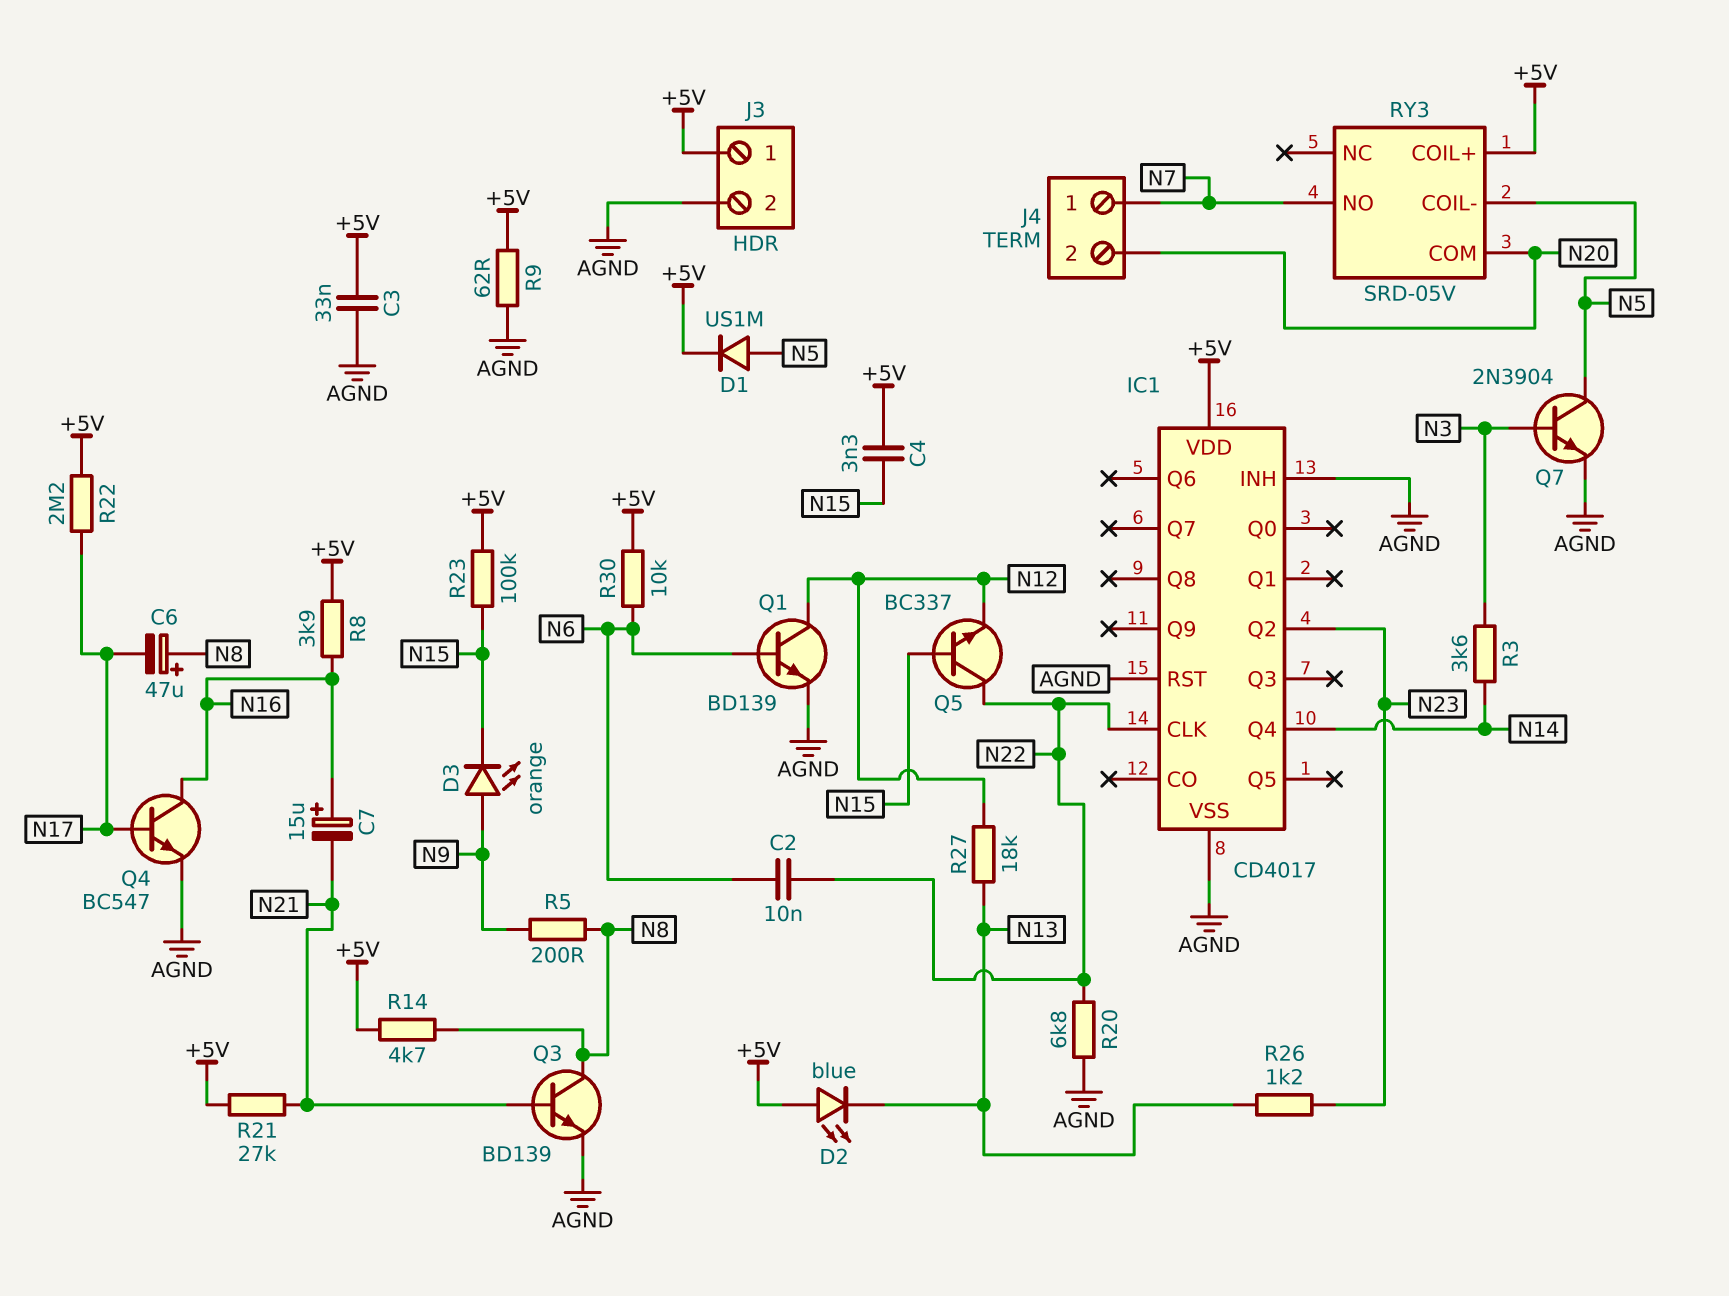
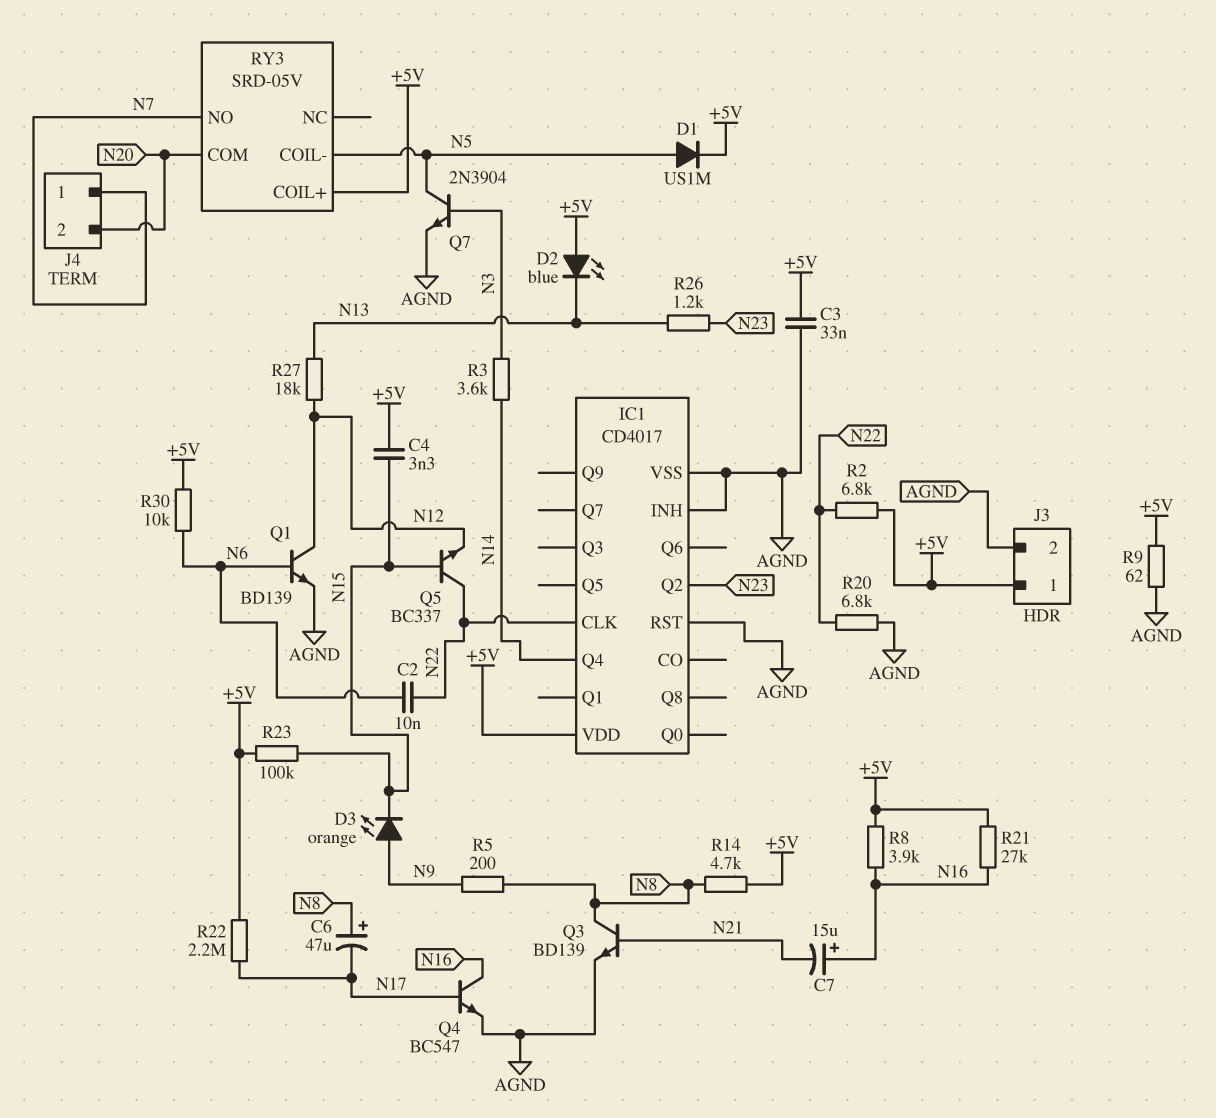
R2: none -> 6.8k (+5V, N22)
R21: 27k (+5V, N21) -> 27k (+5V, N16)

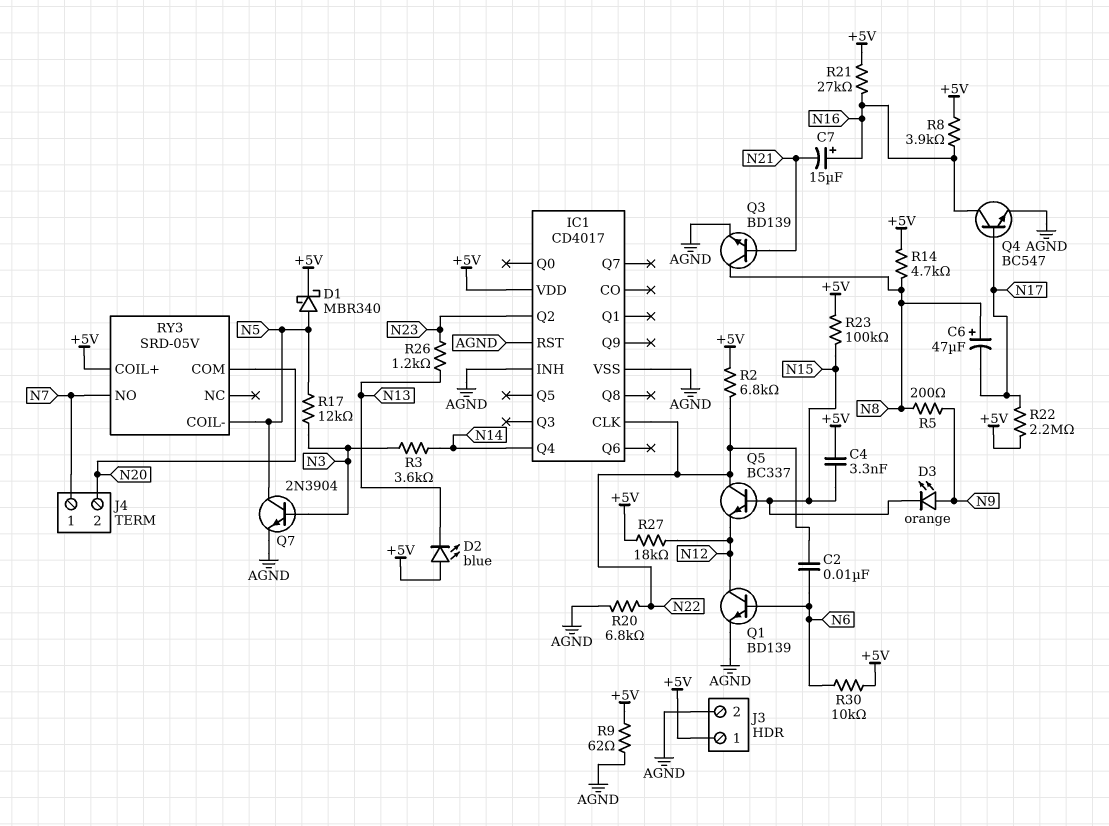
C3: 33nF (+5V, AGND) -> none
D1: diode US1M (A N5, K +5V) -> schottky MBR340 (A N5, K +5V)
R17: none -> 12k (N3, N5)
R27: 18k (N12, N13) -> 18k (+5V, N12)

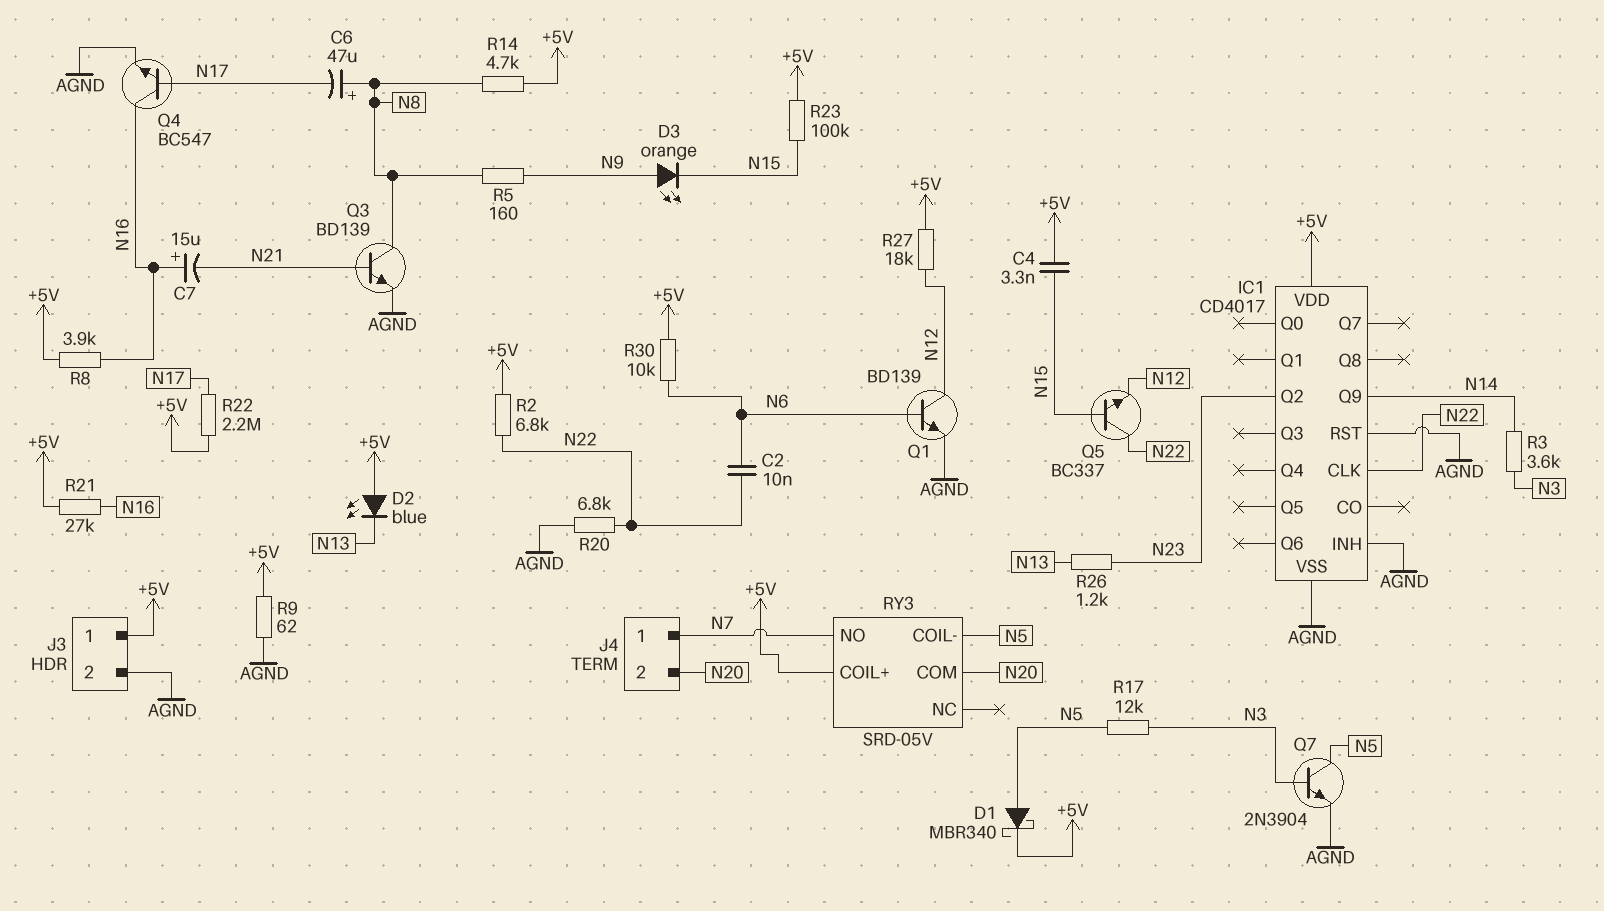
IC1 pin Q4: N14 -> none
IC1 pin Q9: none -> N14
R5: 200 (N8, N9) -> 160 (N8, N9)

